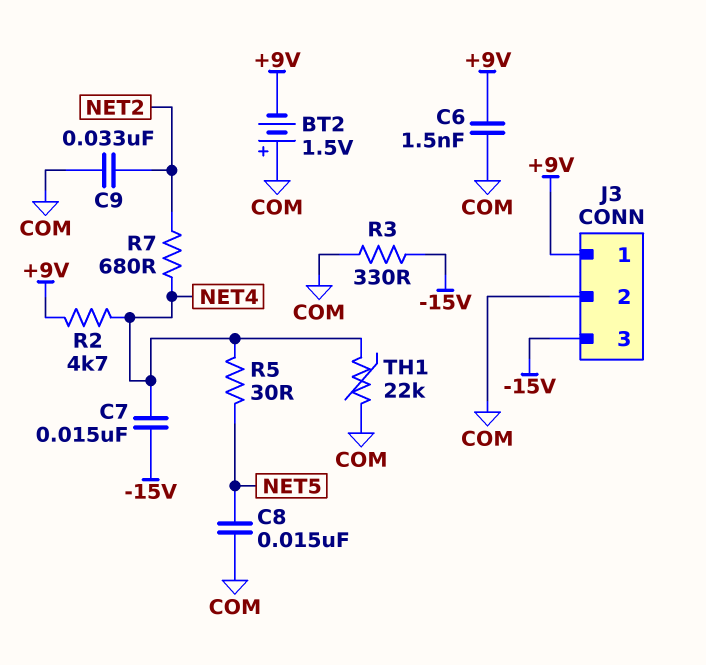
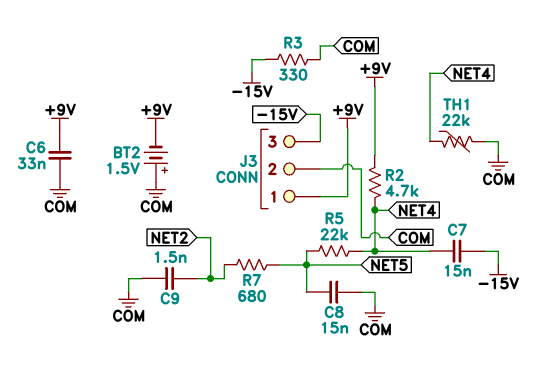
C6: 1.5nF (+9V, COM) -> 33nF (+9V, COM)
C9: 33nF (COM, NET2) -> 1.5nF (COM, NET2)
R5: 30 (NET4, NET5) -> 22k (NET4, NET5)
R7: 680 (NET2, NET4) -> 680 (NET2, NET5)

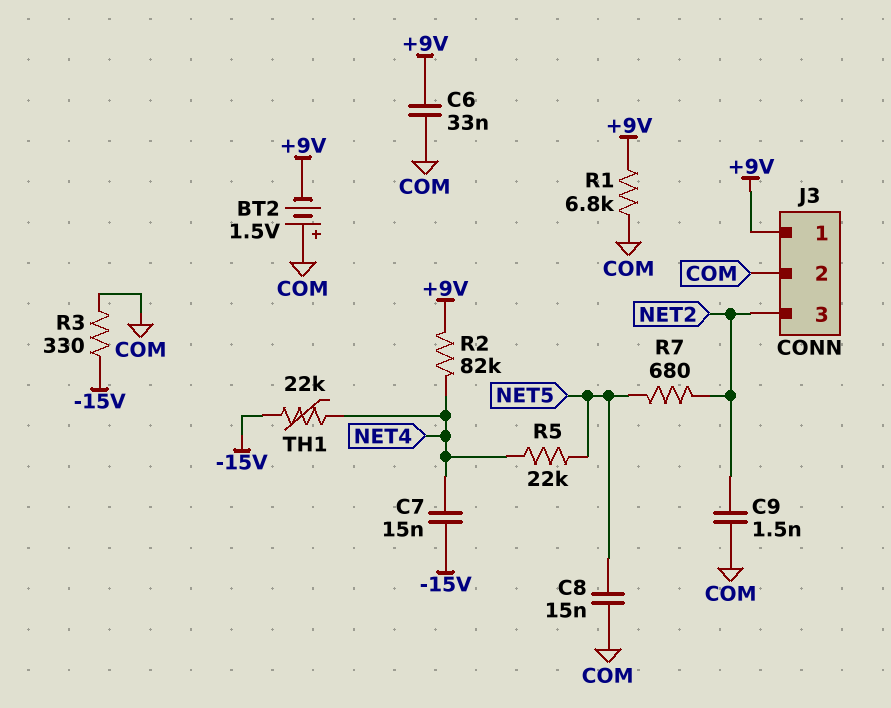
J3 pin 3: -15V -> NET2
R1: none -> 6.8k (+9V, COM)
R2: 4.7k (+9V, NET4) -> 82k (+9V, NET4)
TH1: 22k (COM, NET4) -> 22k (-15V, NET4)

